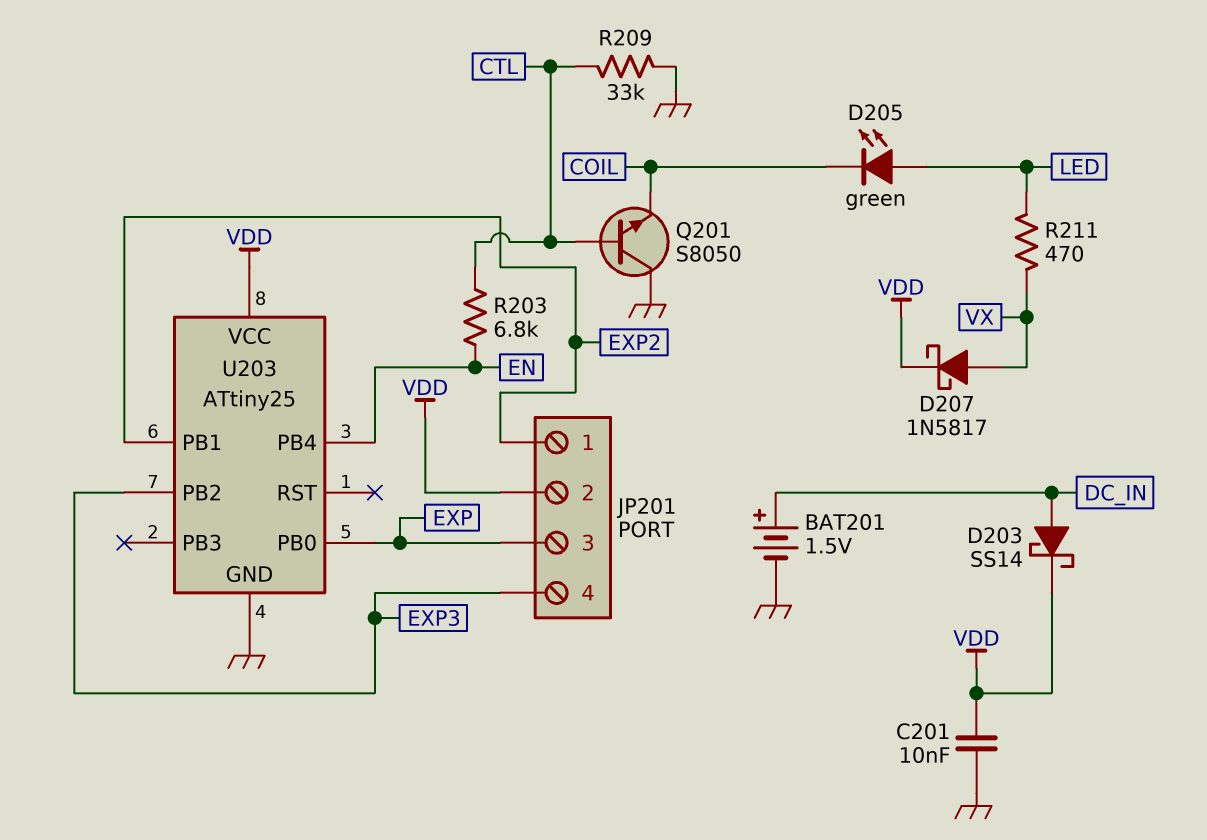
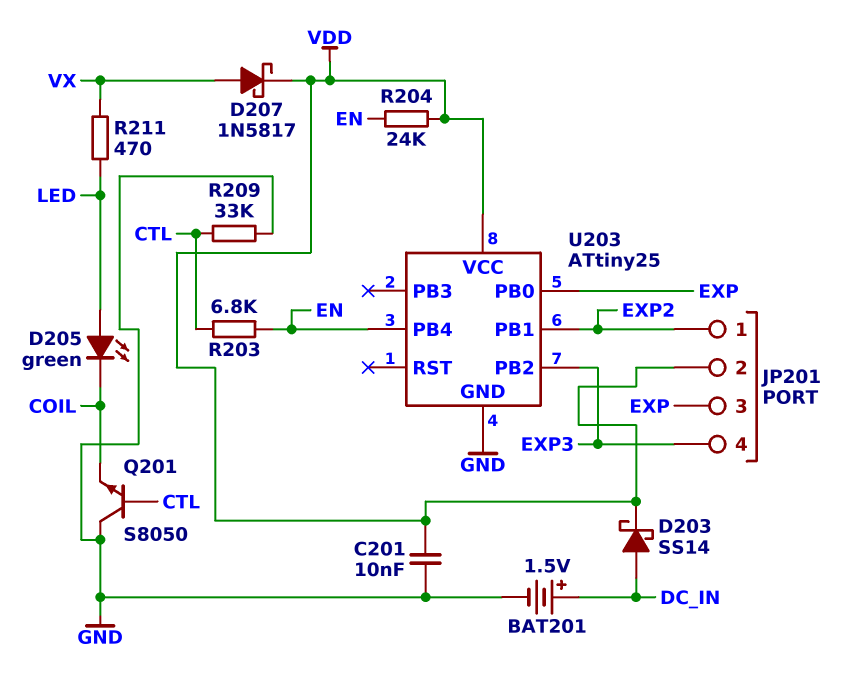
R204: none -> 24k (EN, VDD)

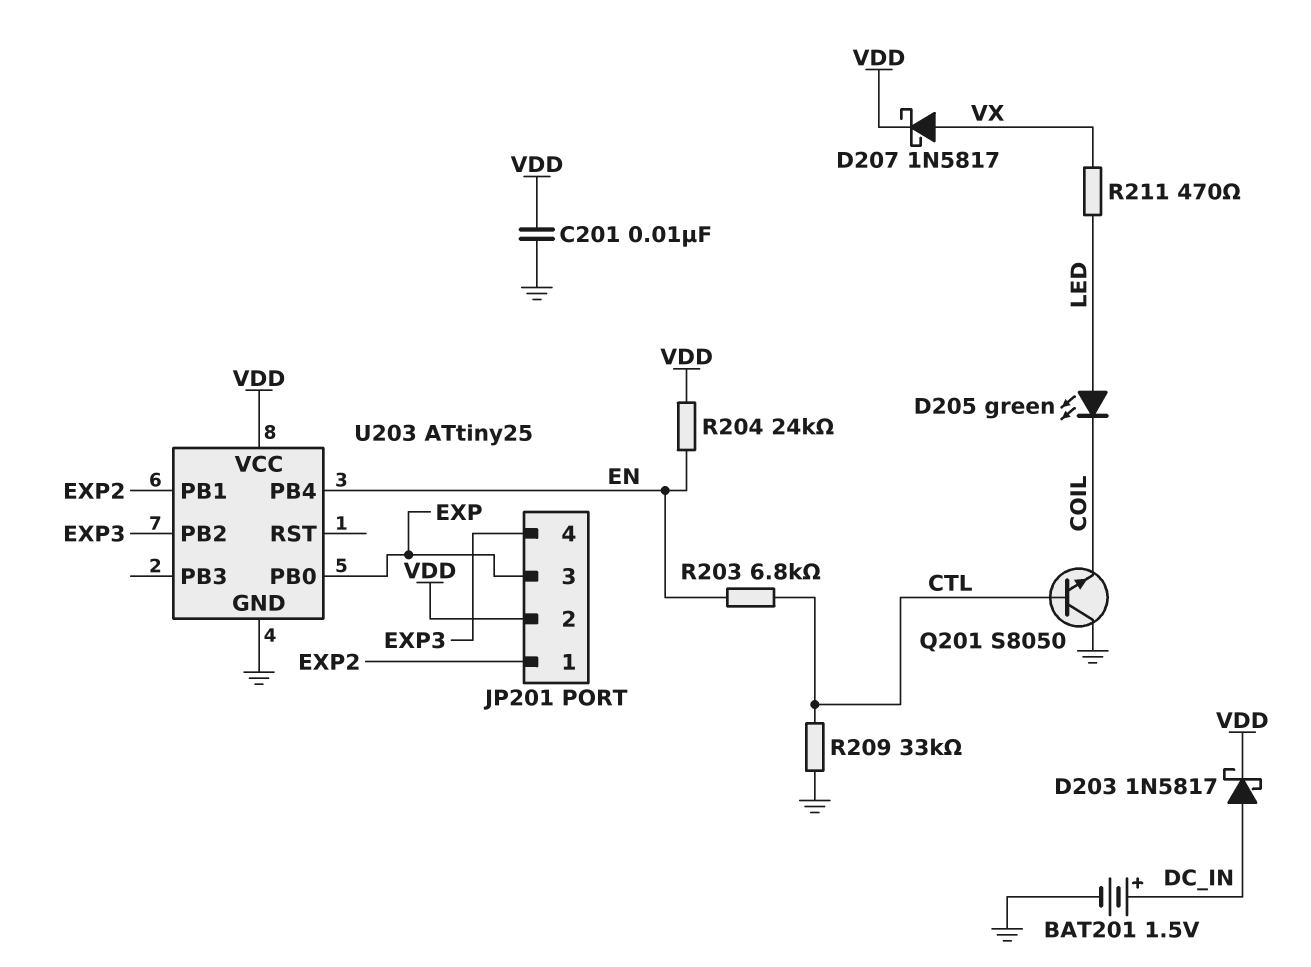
D203: schottky SS14 (A DC_IN, K VDD) -> schottky 1N5817 (A DC_IN, K VDD)

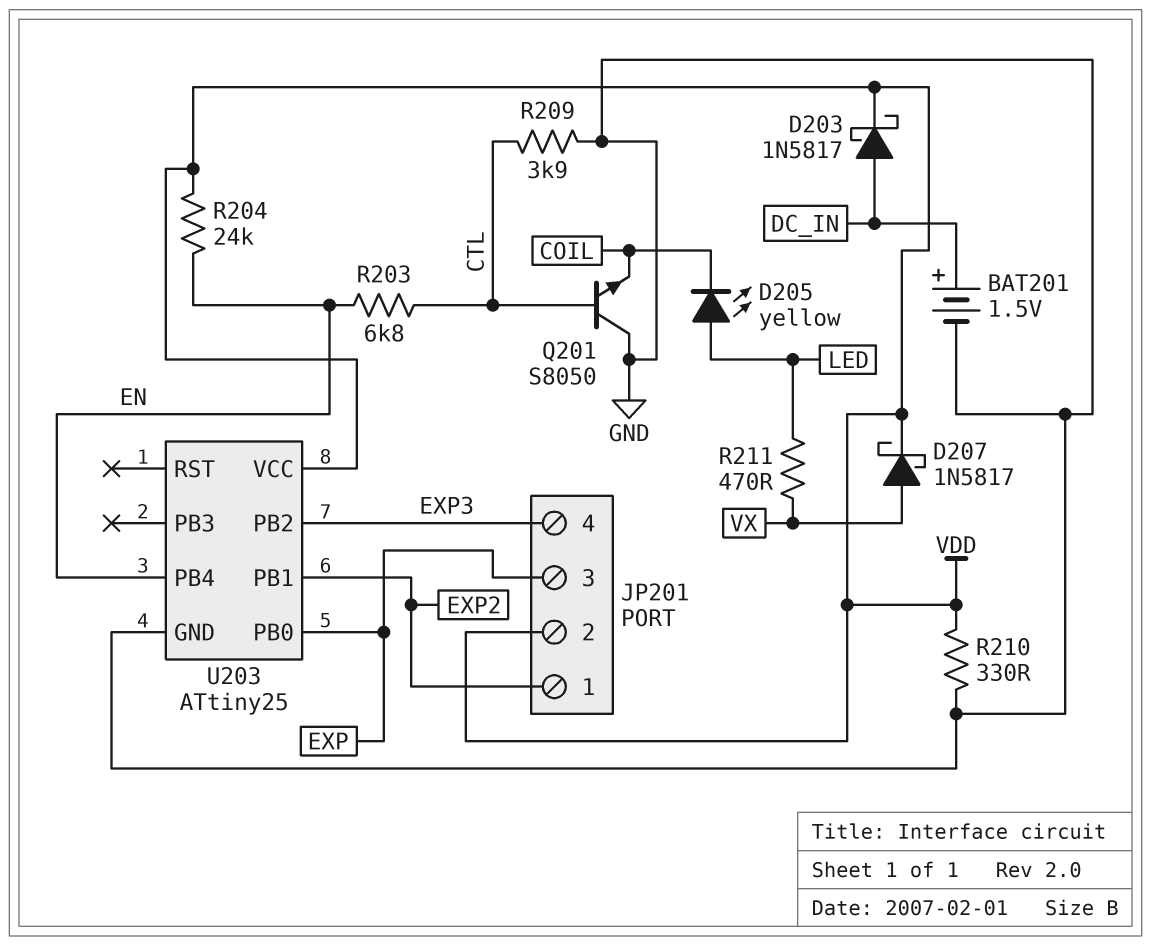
C201: 10nF (GND, VDD) -> none
D205: LED green (A LED, K COIL) -> LED yellow (A LED, K COIL)
R209: 33k (CTL, GND) -> 3.9k (CTL, GND)
R210: none -> 330 (GND, VDD)

